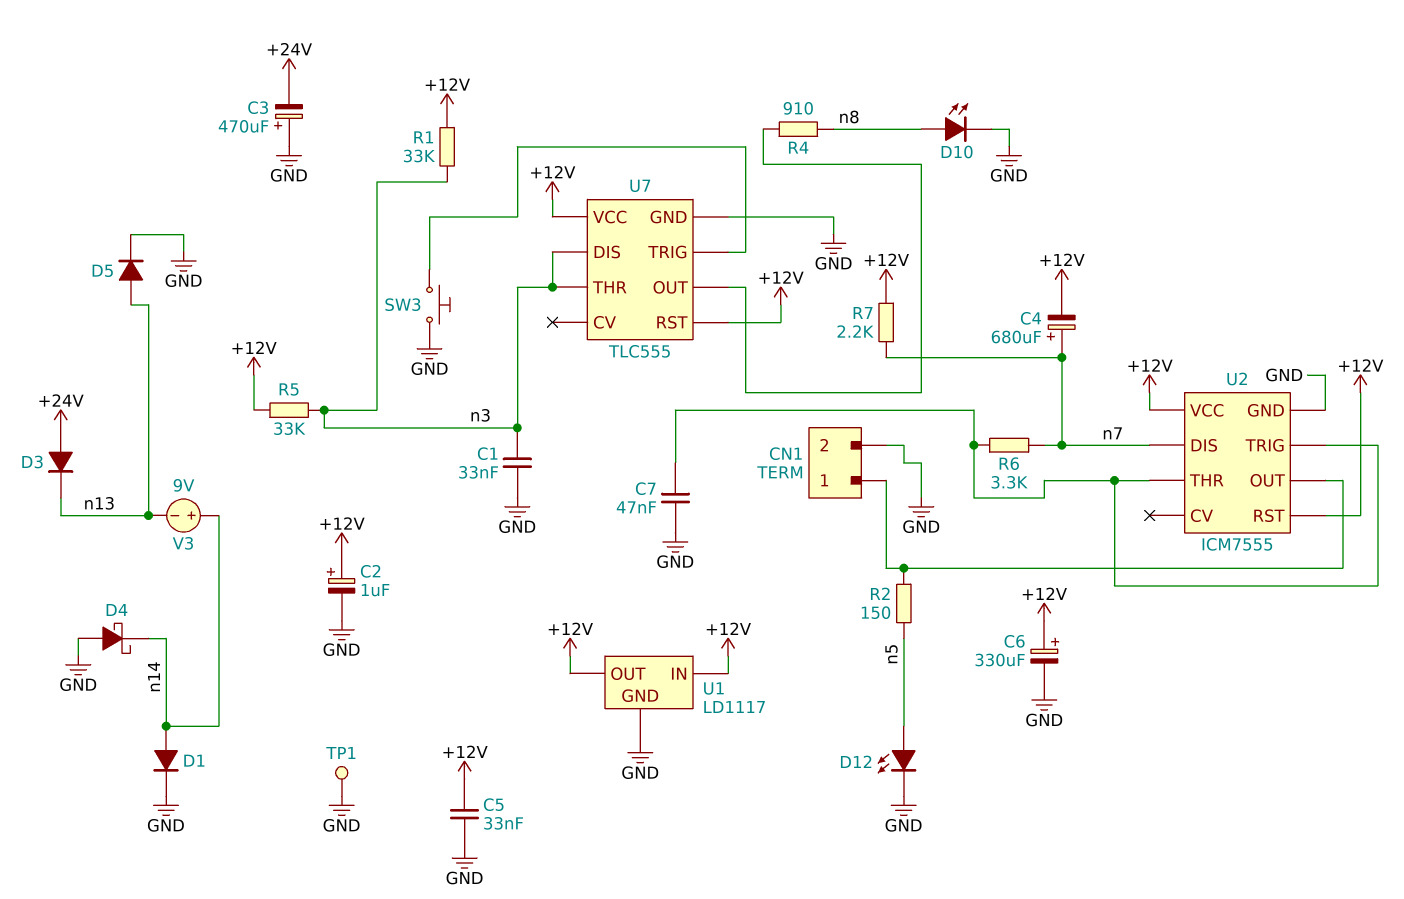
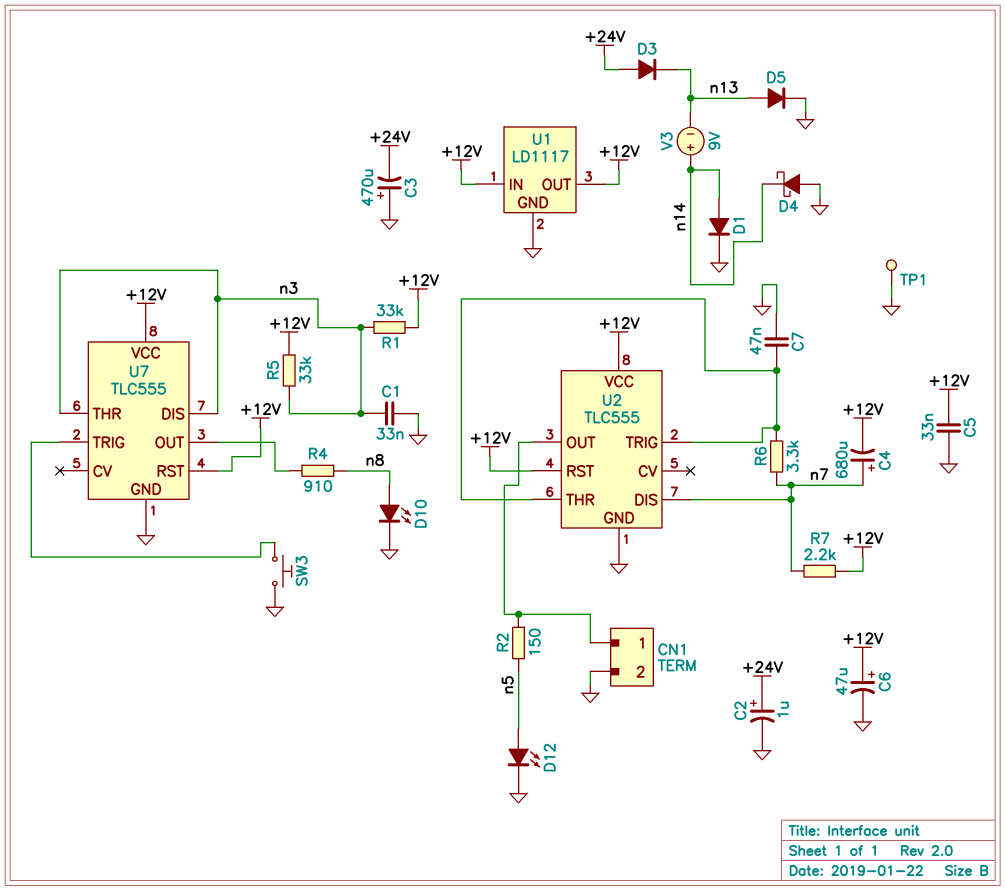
C2: 1uF (plus +12V, minus GND) -> 1uF (plus +24V, minus GND)
C6: 330uF (plus +12V, minus GND) -> 47uF (plus +12V, minus GND)
U2: ICM7555 -> TLC555

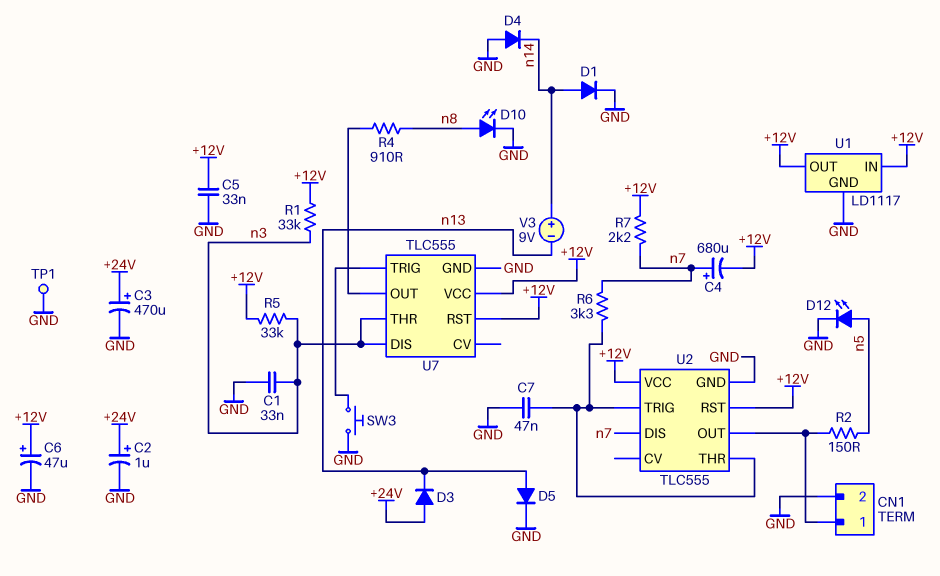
C3: 470uF (plus GND, minus +24V) -> 470uF (plus +24V, minus GND)
D4: schottky (A GND, K n14) -> diode (A GND, K n14)

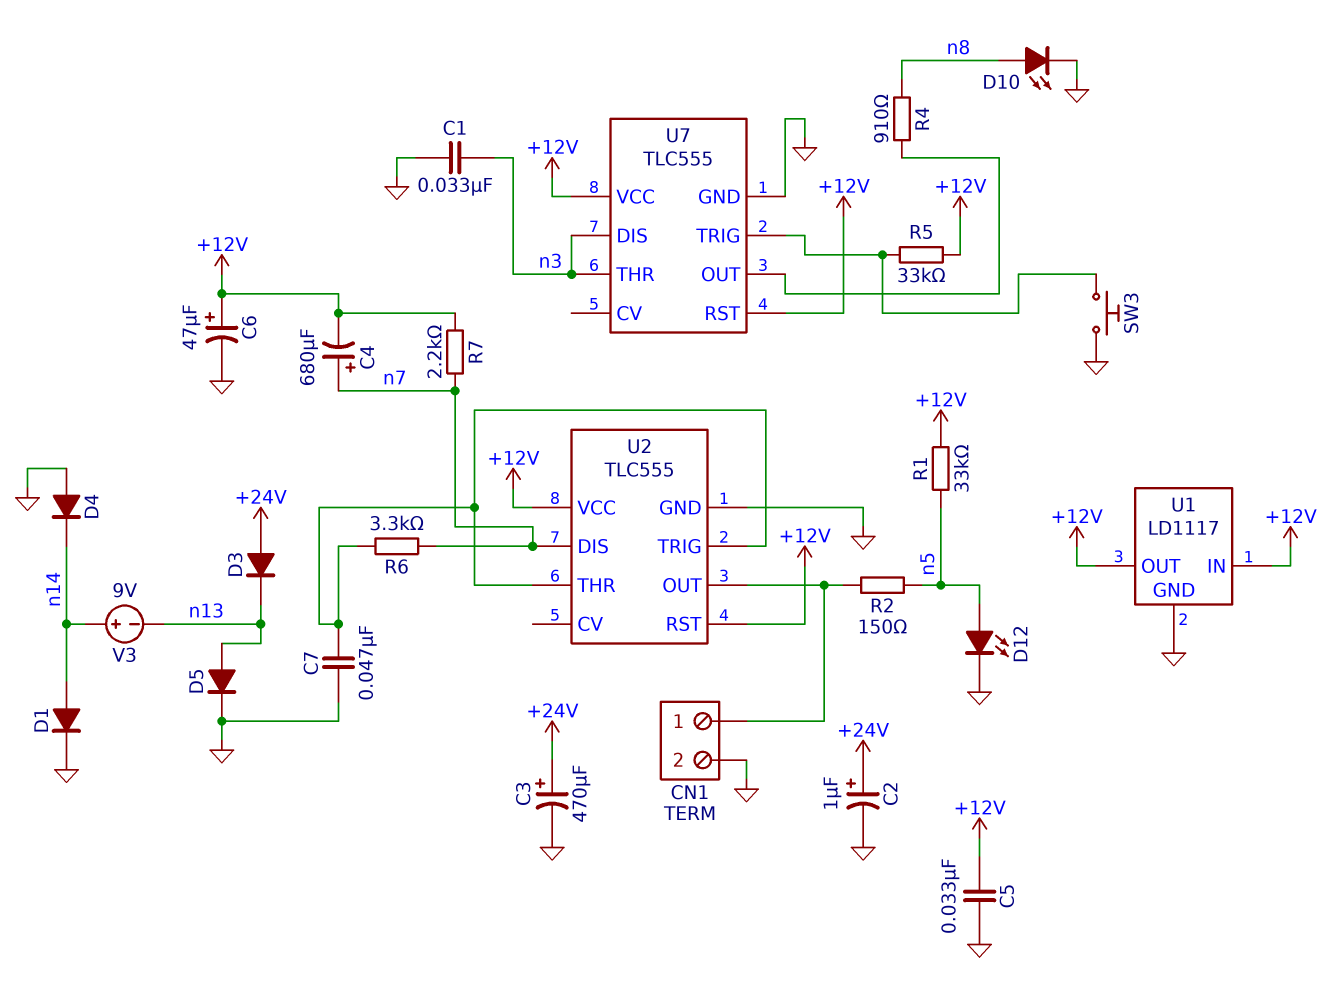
R1: 33k (+12V, n3) -> 33k (+12V, n5)
R5: 33k (+12V, n3) -> 33k (+12V, U7/TRIG)
TP1: test point (GND) -> none

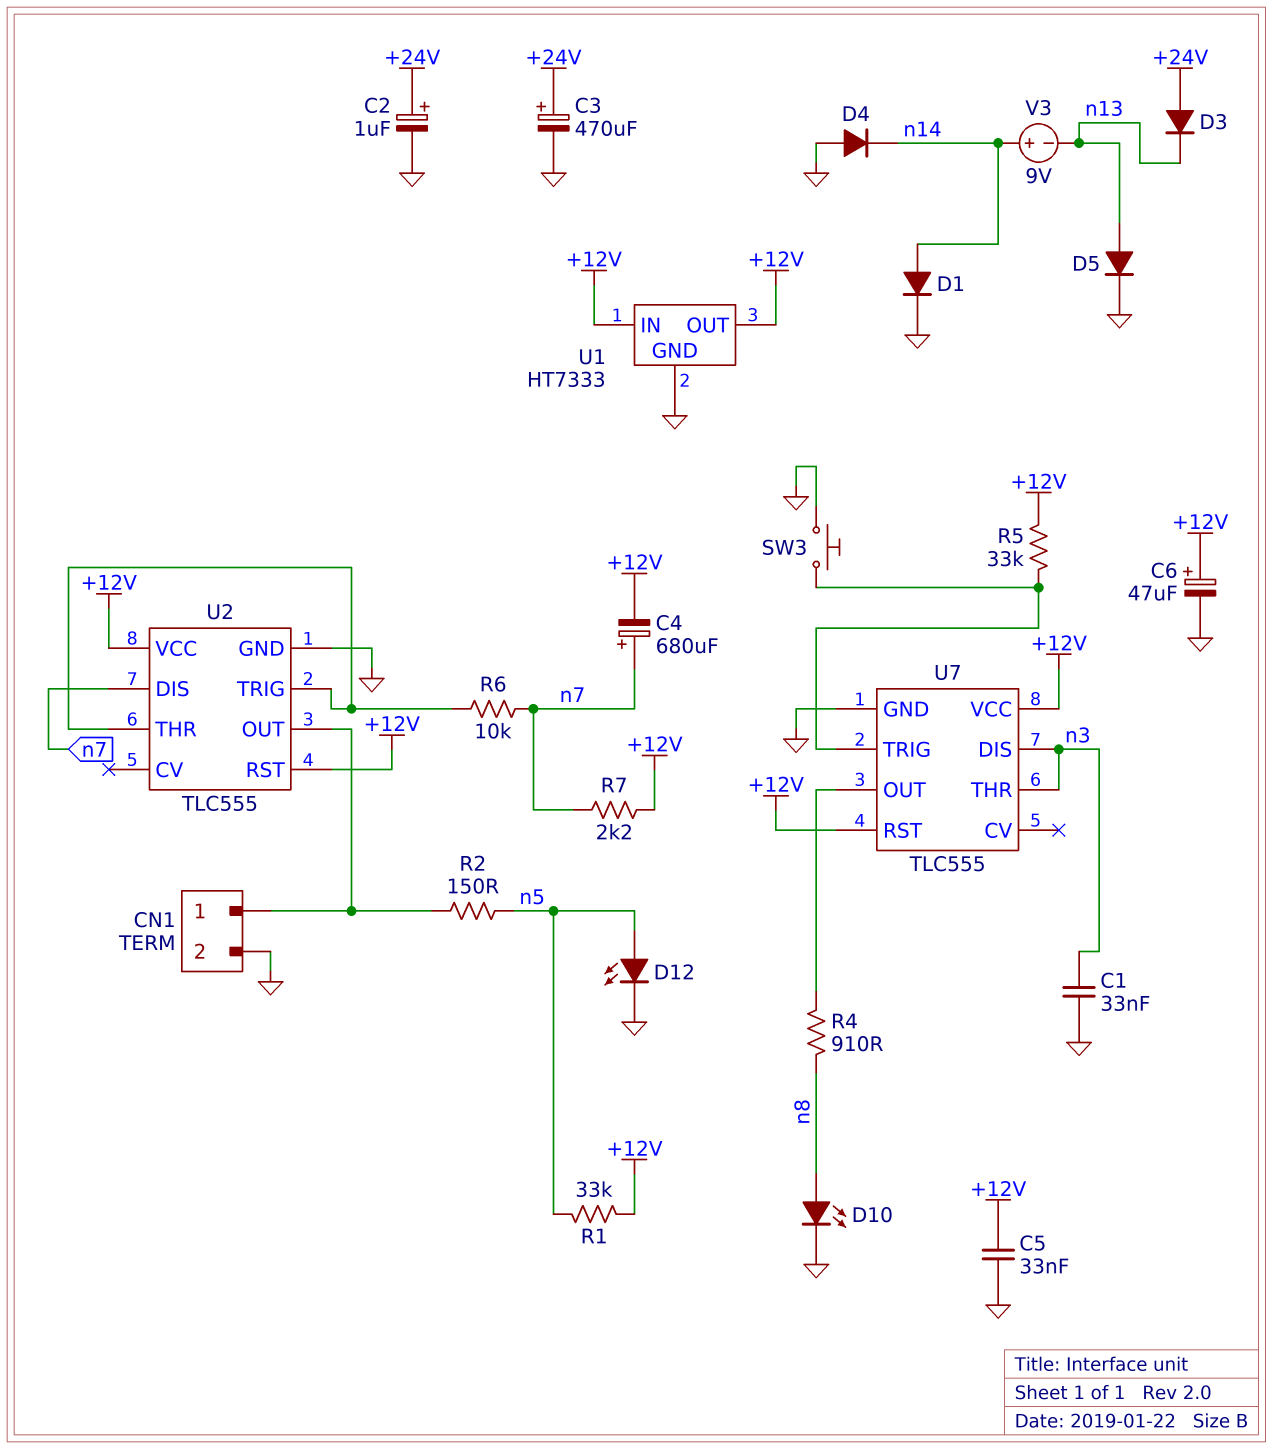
C7: 47nF (GND, U2/THR) -> none
R6: 3.3k (U2/THR, n7) -> 10k (U2/THR, n7)
U1: LD1117 -> HT7333

